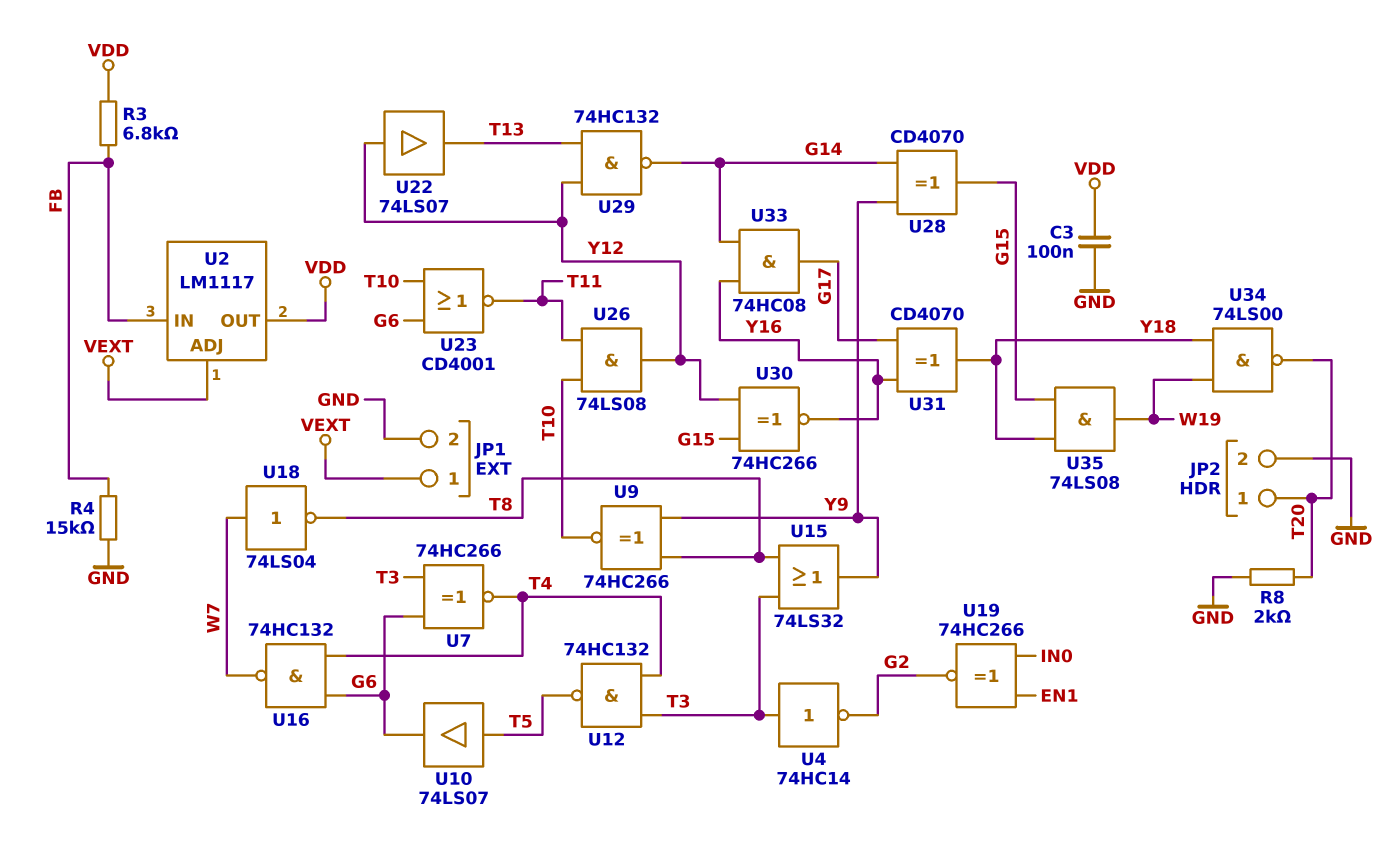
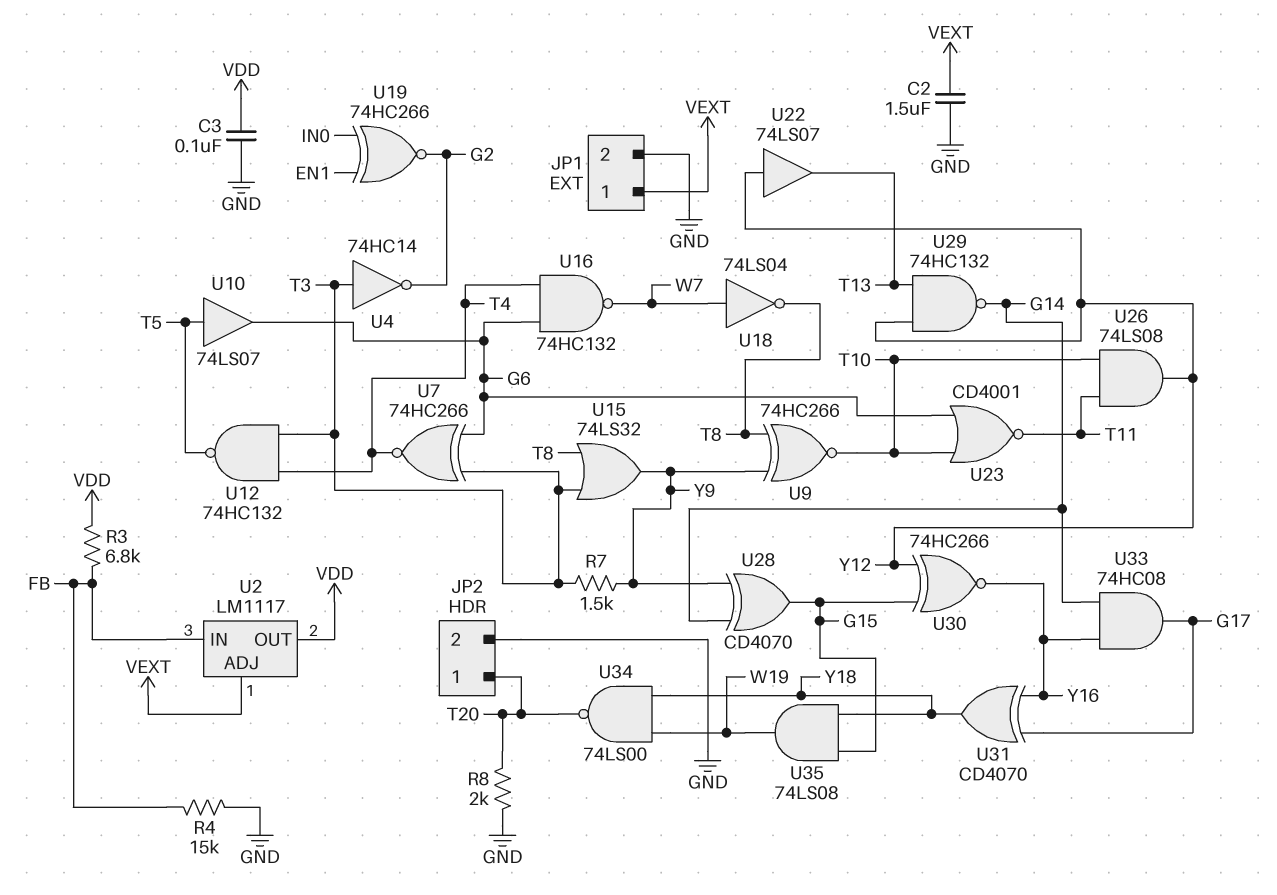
C2: none -> 1.5uF (GND, VEXT)
R7: none -> 1.5k (T3, Y9)

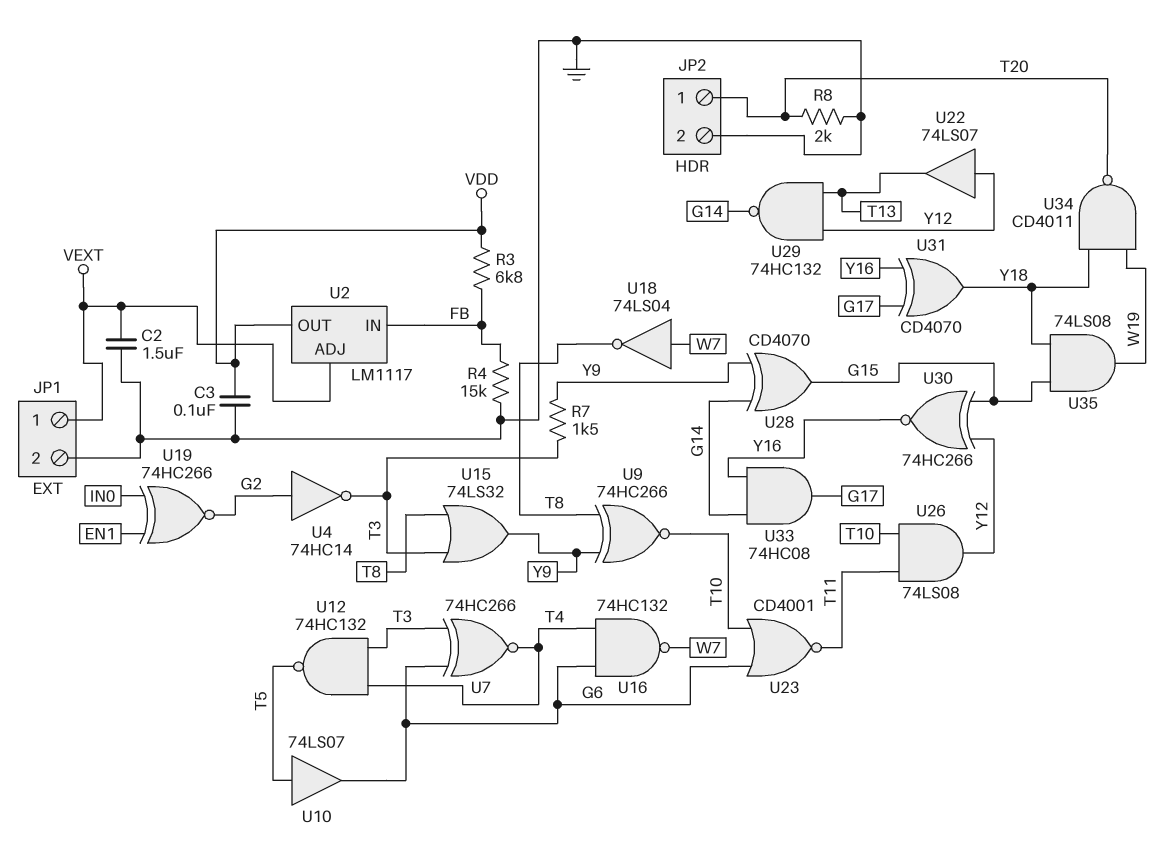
U4: NOT 74HC14 (in T3, out G2) -> NOT 74HC14 (in G2, out T3)
U34: NAND 74LS00 (in W19, in Y18, out T20) -> NAND CD4011 (in W19, in Y18, out T20)

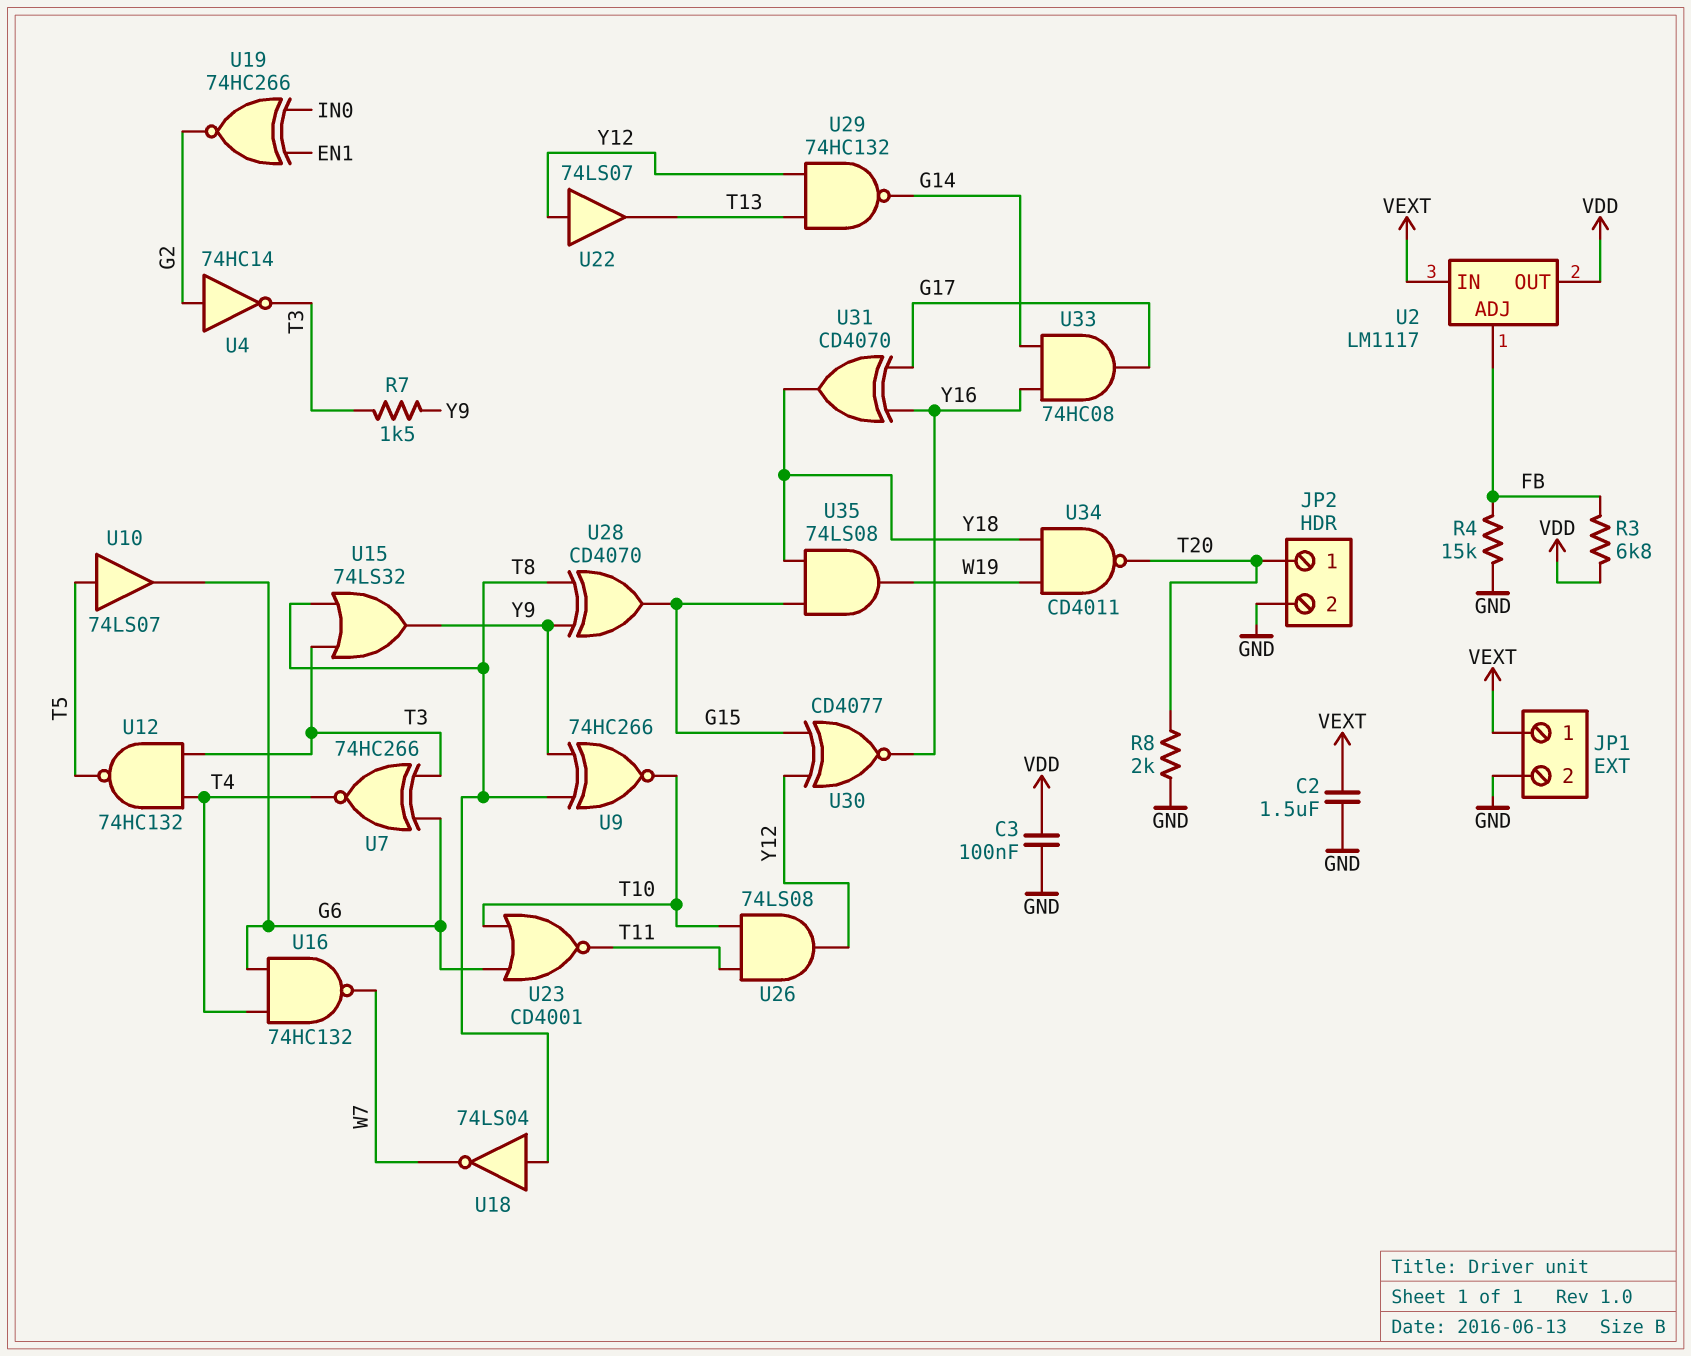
U2 pin ADJ: VEXT -> FB
U2 pin IN: FB -> VEXT
U18: NOT 74LS04 (in W7, out T8) -> NOT 74LS04 (in T8, out W7)
U28: XOR CD4070 (in G14, in Y9, out G15) -> XOR CD4070 (in T8, in Y9, out G15)
U30: XNOR 74HC266 (in G15, in Y12, out Y16) -> XNOR CD4077 (in G15, in Y12, out Y16)

